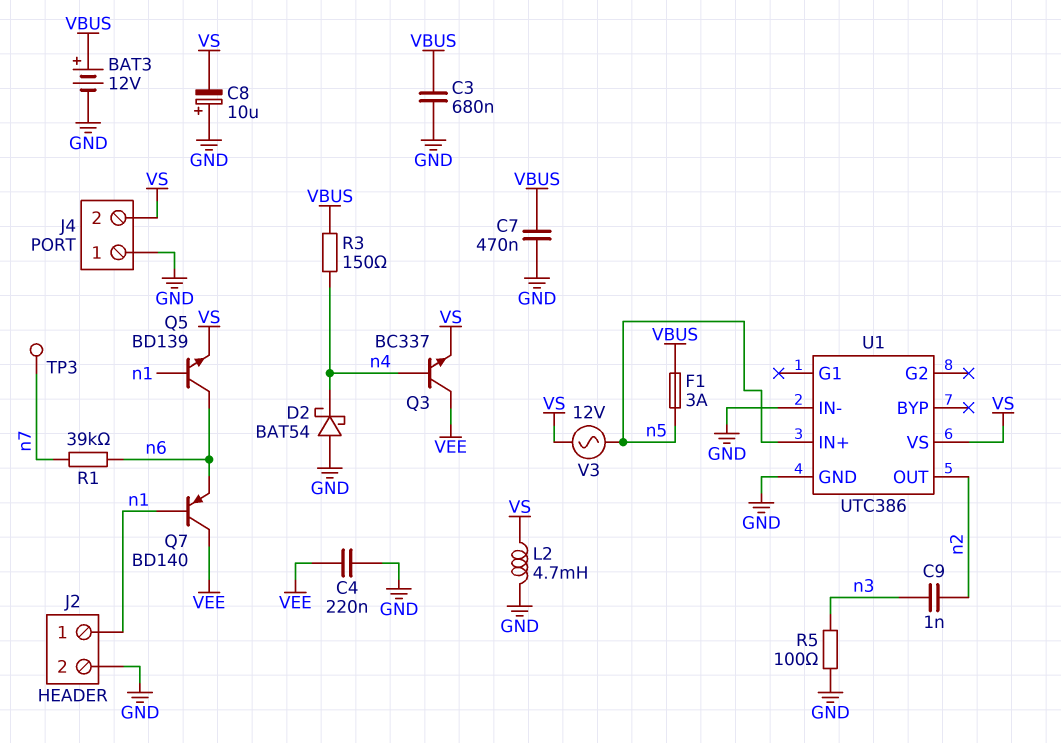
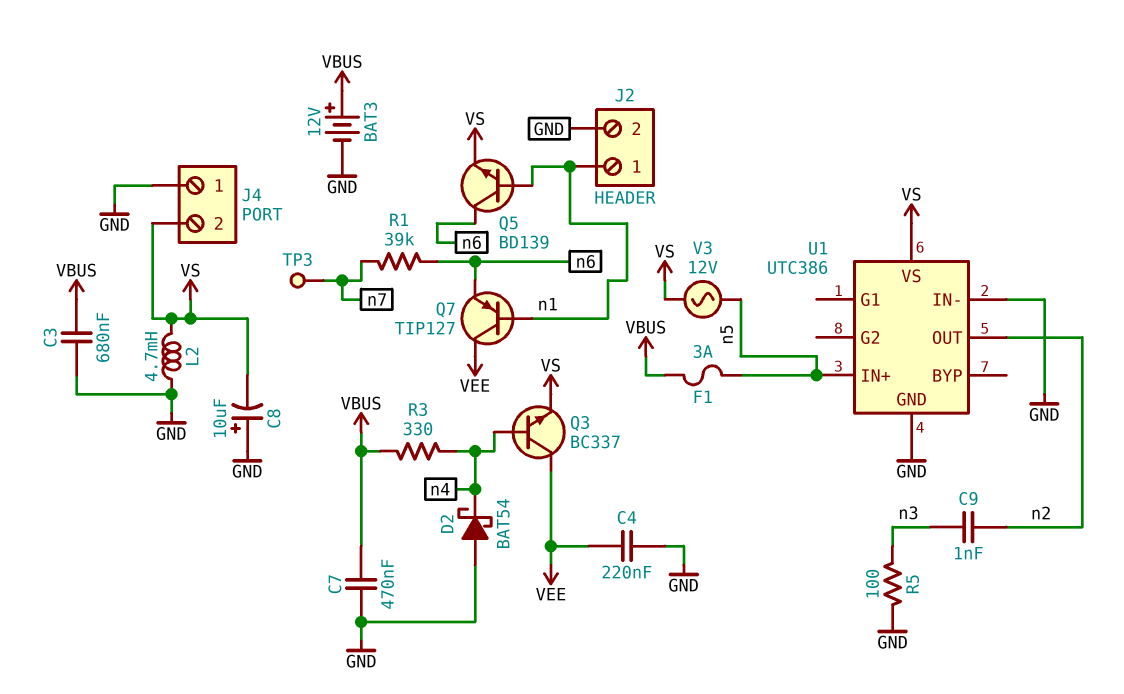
Q7: PNP BD140 (B n1, C VEE, E n6) -> PNP TIP127 (B n1, C VEE, E n6)
R3: 150 (VBUS, n4) -> 330 (VBUS, n4)

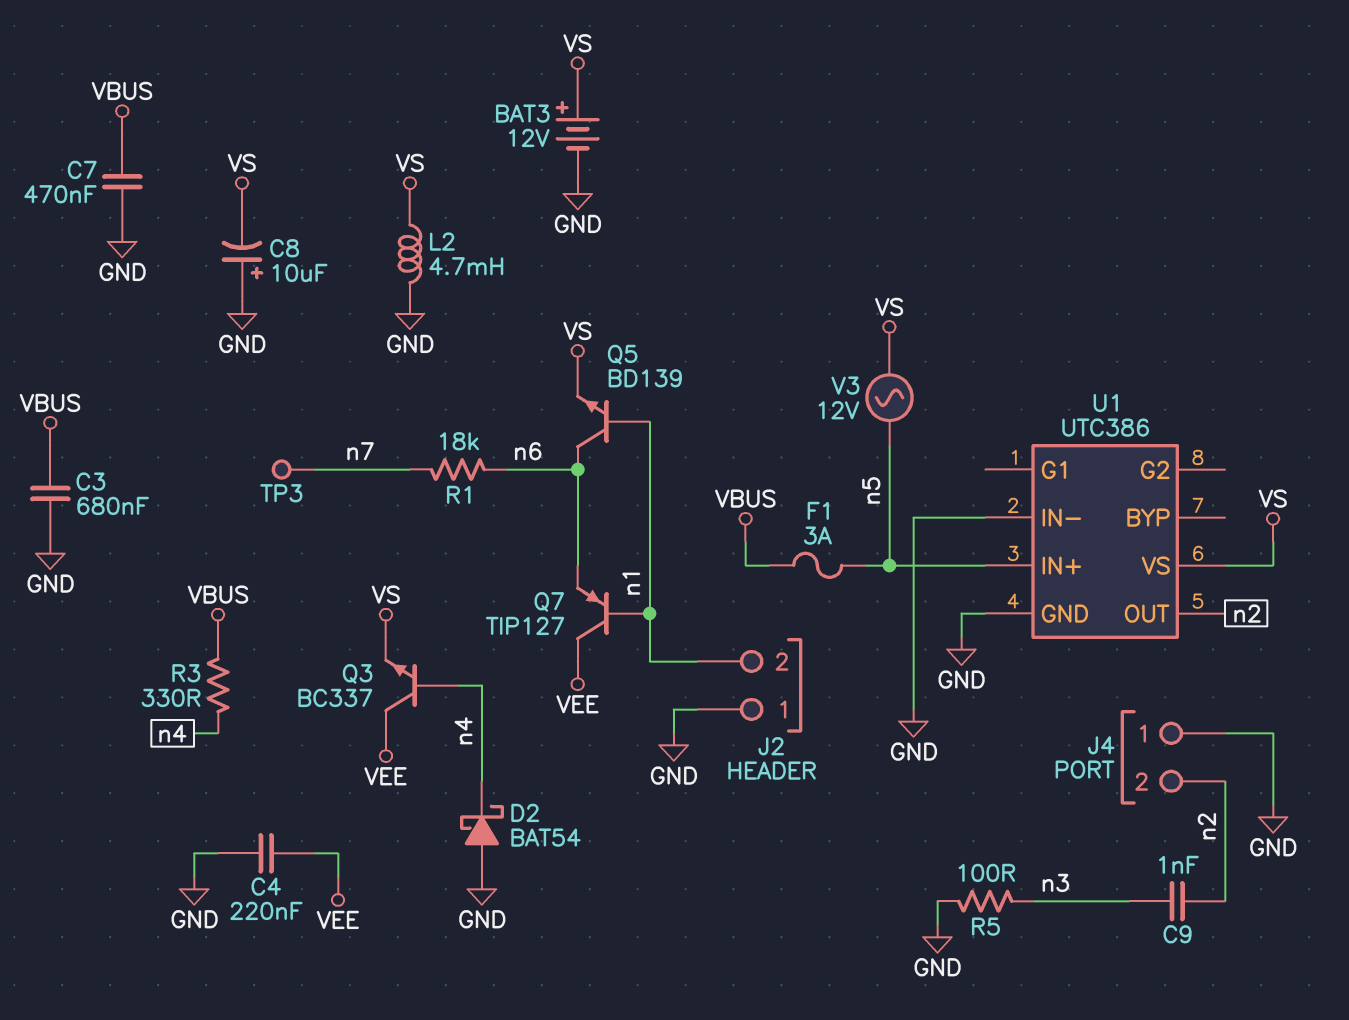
BAT3: 12V (plus VBUS, minus GND) -> 12V (plus VS, minus GND)
J2 pin 1: n1 -> GND
J2 pin 2: GND -> n1
J4 pin 2: VS -> n2
R1: 39k (n6, n7) -> 18k (n6, n7)

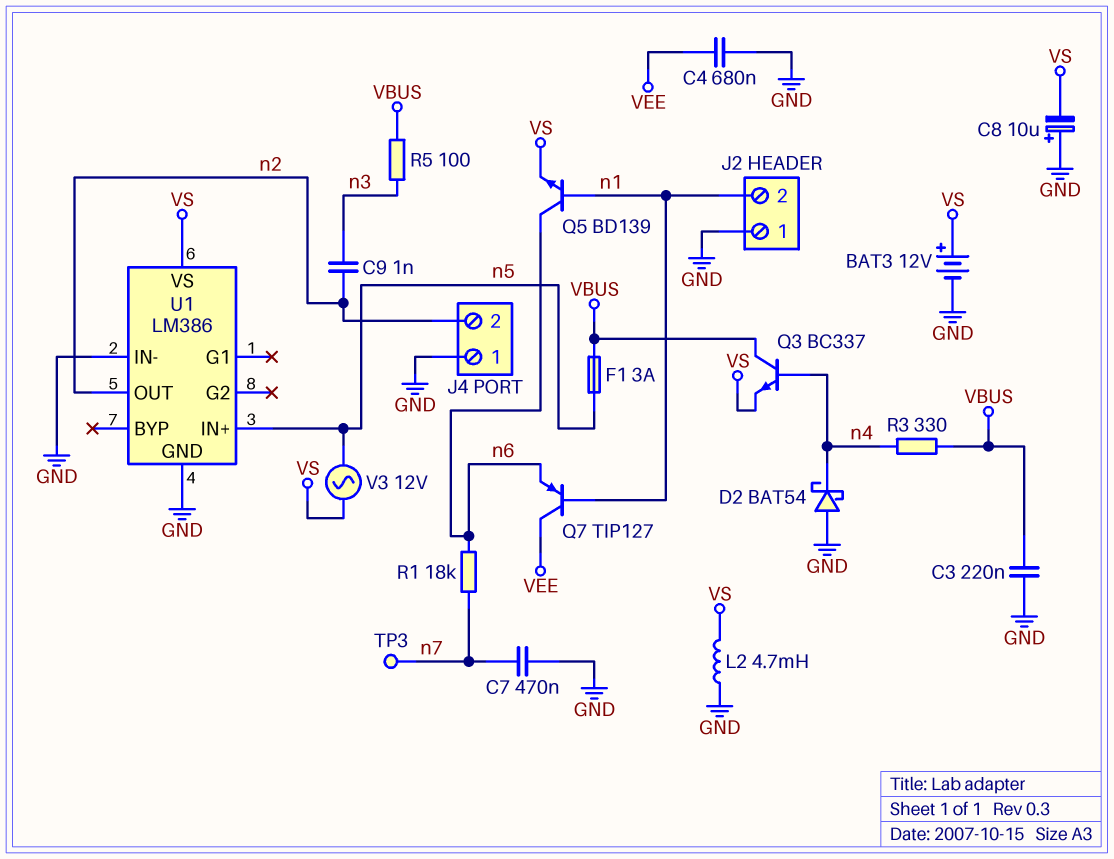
C3: 680nF (GND, VBUS) -> 220nF (GND, VBUS)
C4: 220nF (GND, VEE) -> 680nF (GND, VEE)
C7: 470nF (GND, VBUS) -> 470nF (GND, n7)
Q3: NPN BC337 (B n4, C VEE, E VS) -> NPN BC337 (B n4, C VBUS, E VS)
R5: 100 (GND, n3) -> 100 (VBUS, n3)
U1: UTC386 -> LM386

